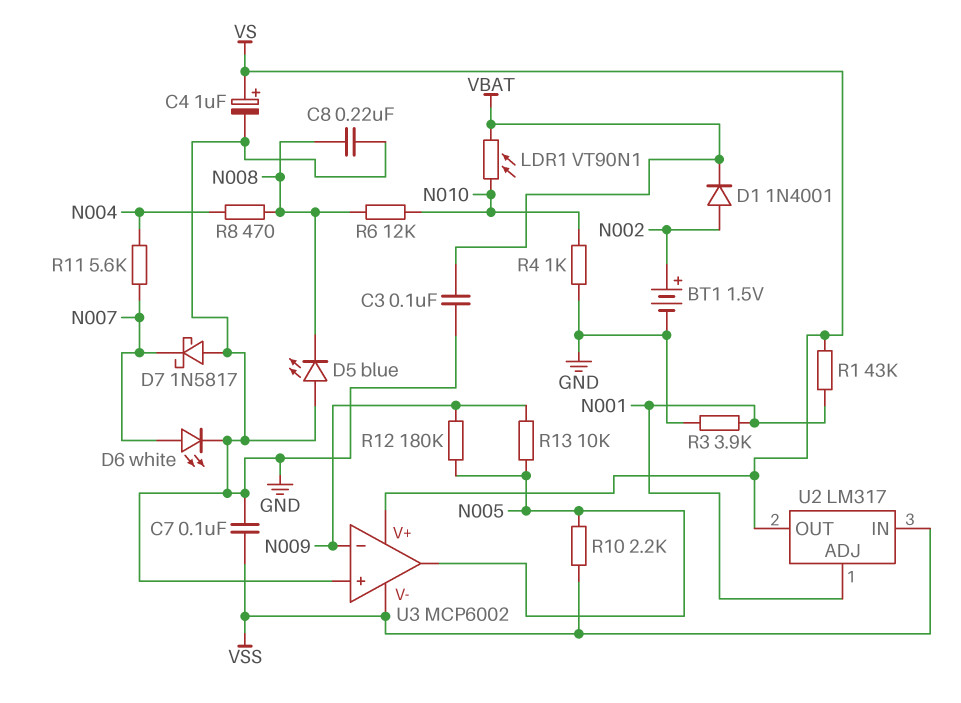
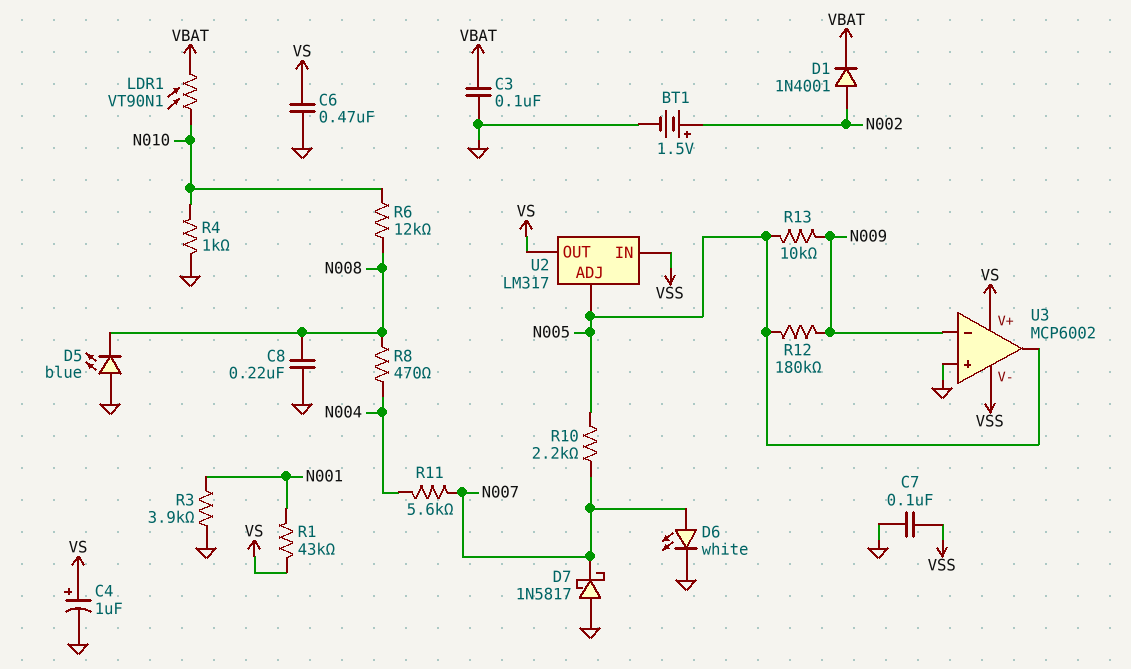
C6: none -> 470nF (GND, VS)
R10: 2.2k (N005, VSS) -> 2.2k (N005, N007)
U2 pin ADJ: N001 -> N005

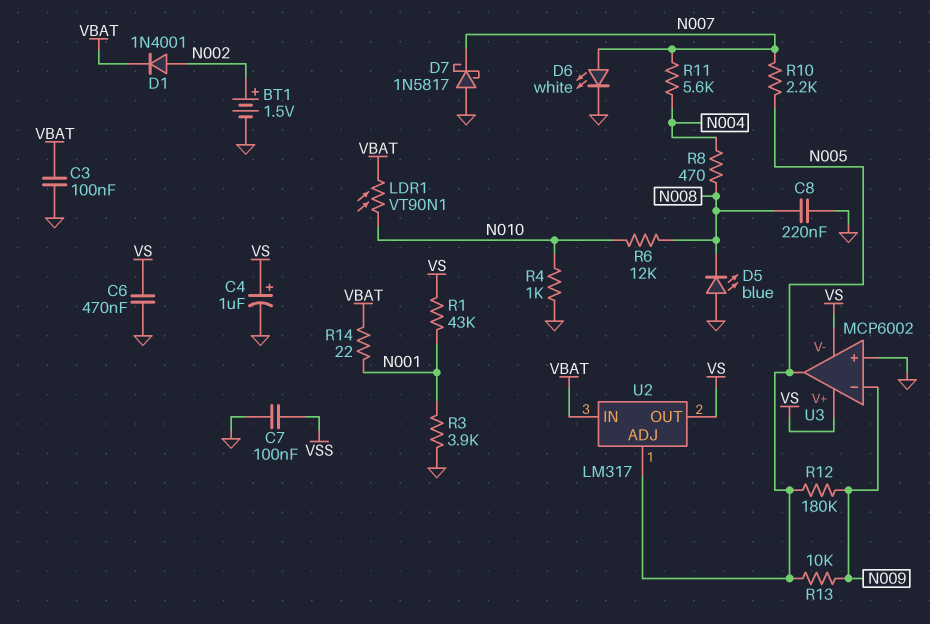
R14: none -> 22 (N001, VBAT)
U2 pin IN: VSS -> VBAT
U3 pin V-: VSS -> VS

